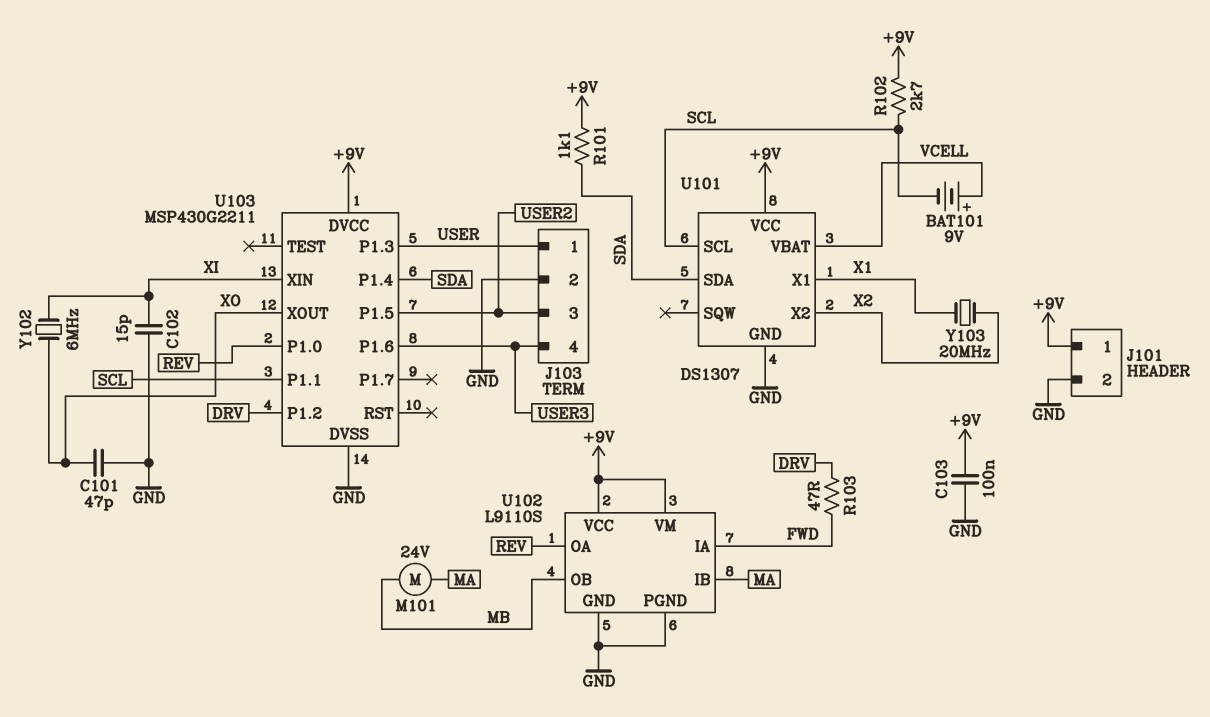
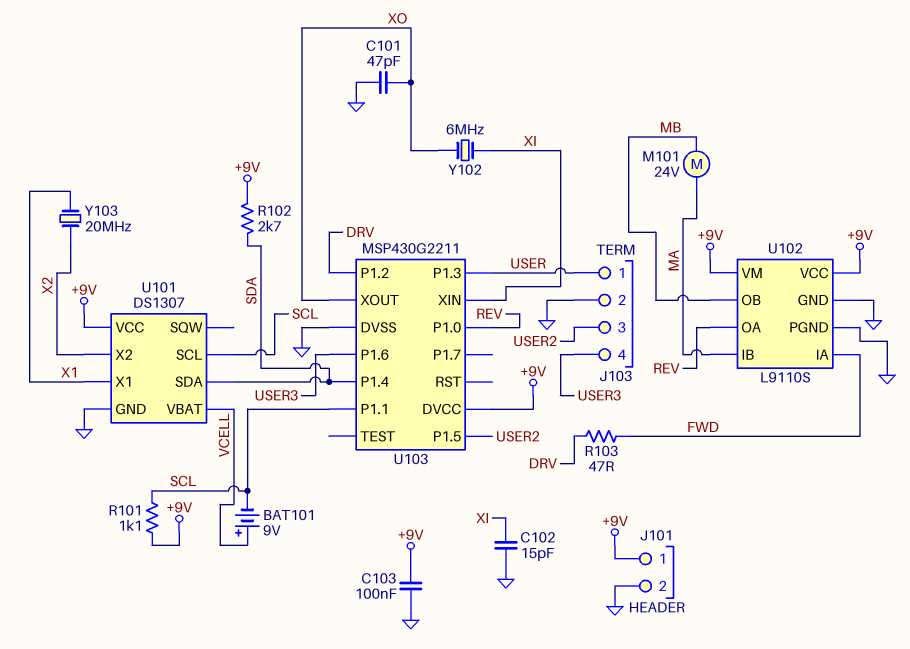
R101: 1.1k (+9V, SDA) -> 1.1k (+9V, SCL)
R102: 2.7k (+9V, SCL) -> 2.7k (+9V, SDA)

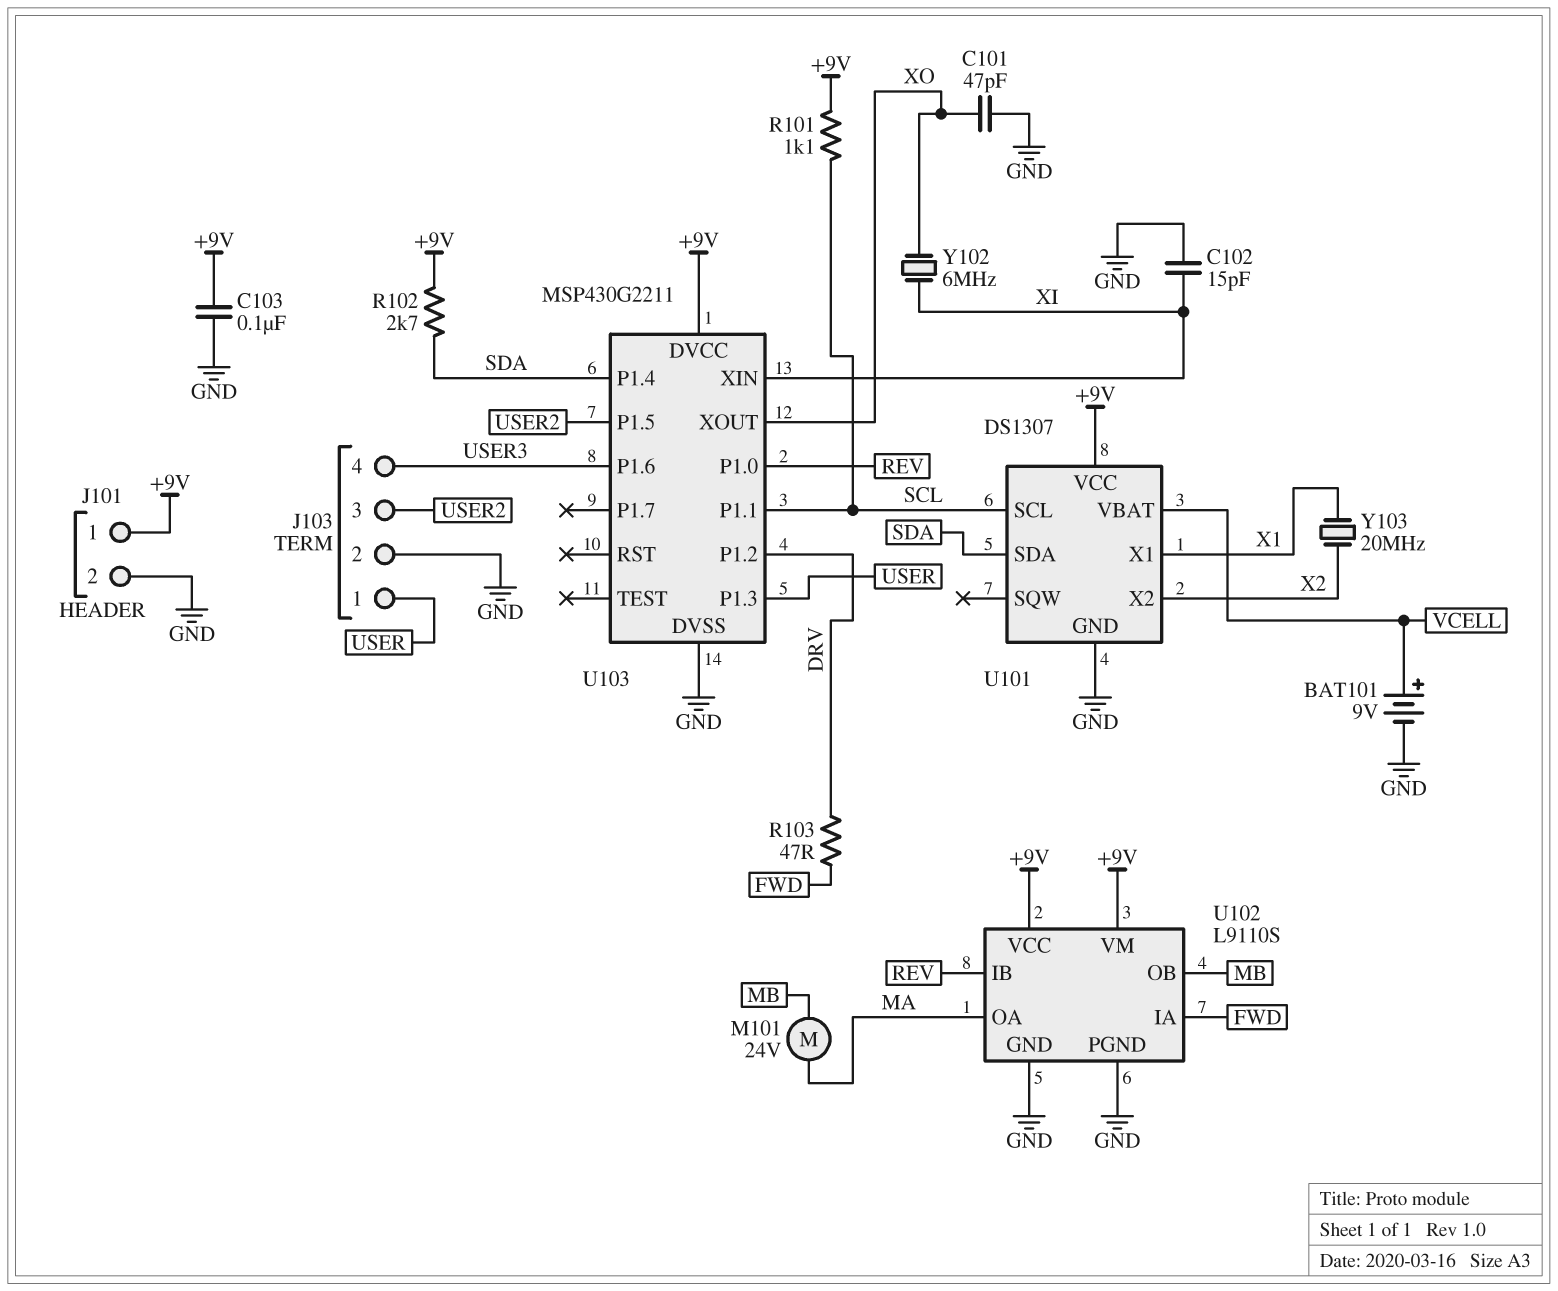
BAT101: 9V (plus VCELL, minus SCL) -> 9V (plus VCELL, minus GND)
U102 pin IB: MA -> REV
U102 pin OA: REV -> MA

